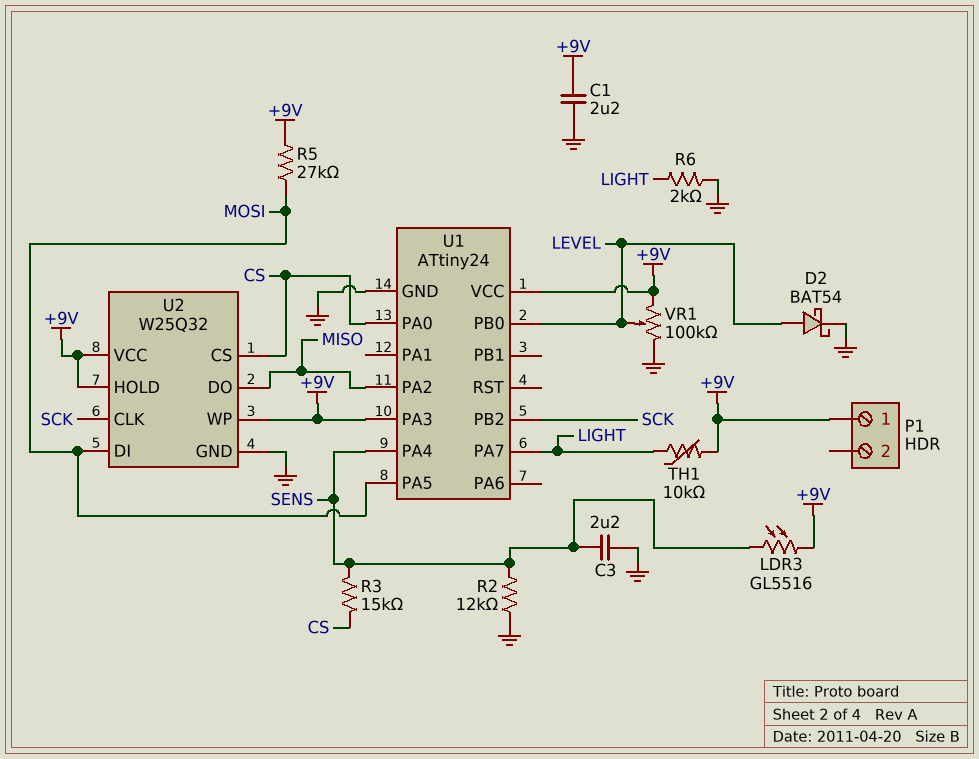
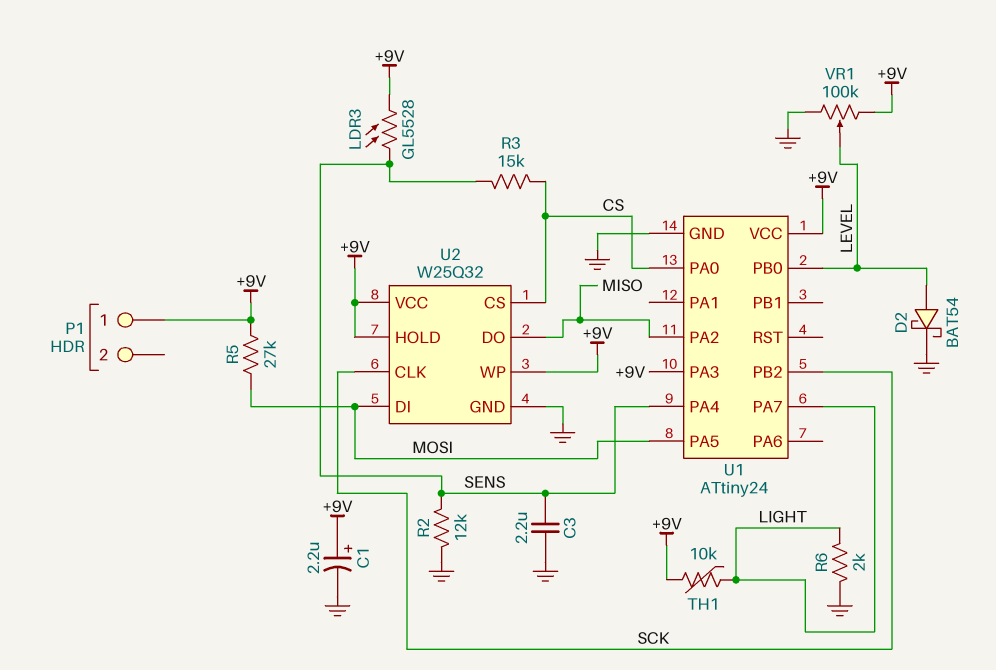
C1: 2.2uF (+9V, GND) -> 2.2uF (plus +9V, minus GND)
LDR3: GL5516 (+9V, SENS) -> GL5528 (+9V, SENS)

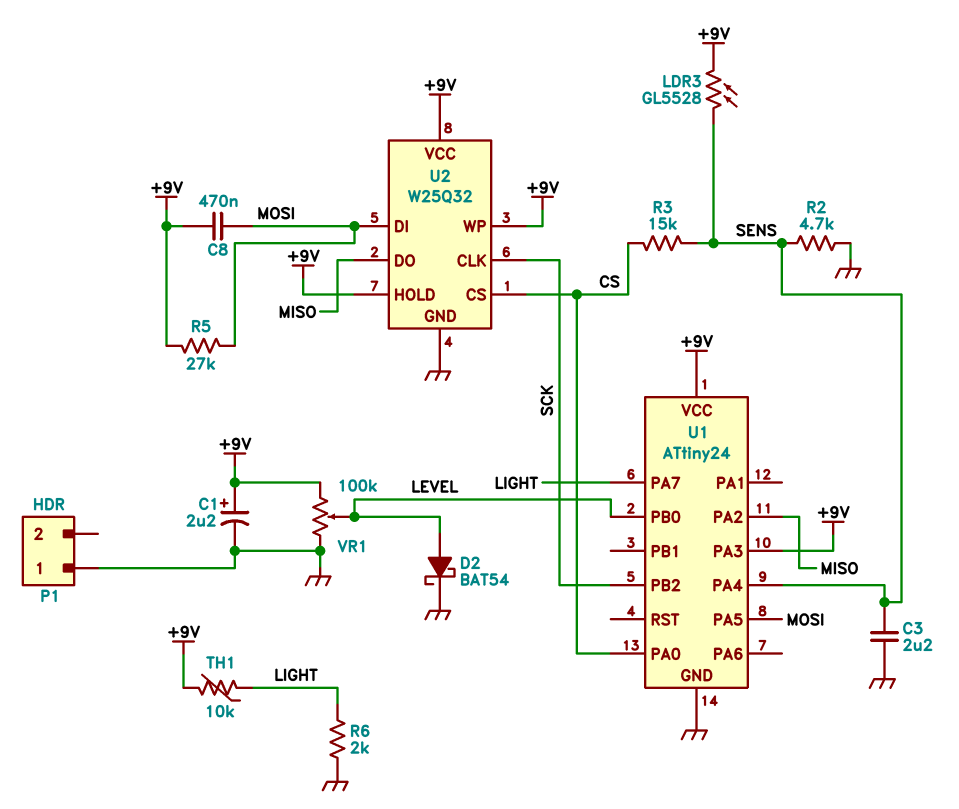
C8: none -> 470nF (+9V, MOSI)
P1 pin 1: +9V -> GND
R2: 12k (GND, SENS) -> 4.7k (GND, SENS)

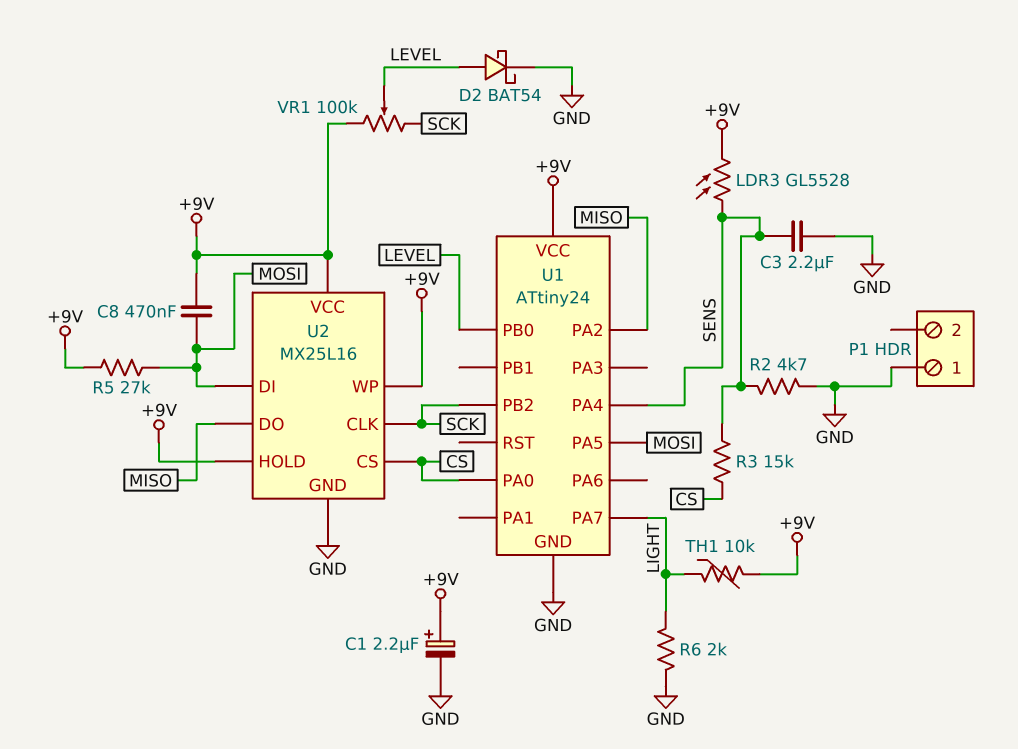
U1 pin PA3: +9V -> none
U2: W25Q32 -> MX25L16
VR1: 100k (+9V, GND, wiper LEVEL) -> 100k (+9V, SCK, wiper LEVEL)

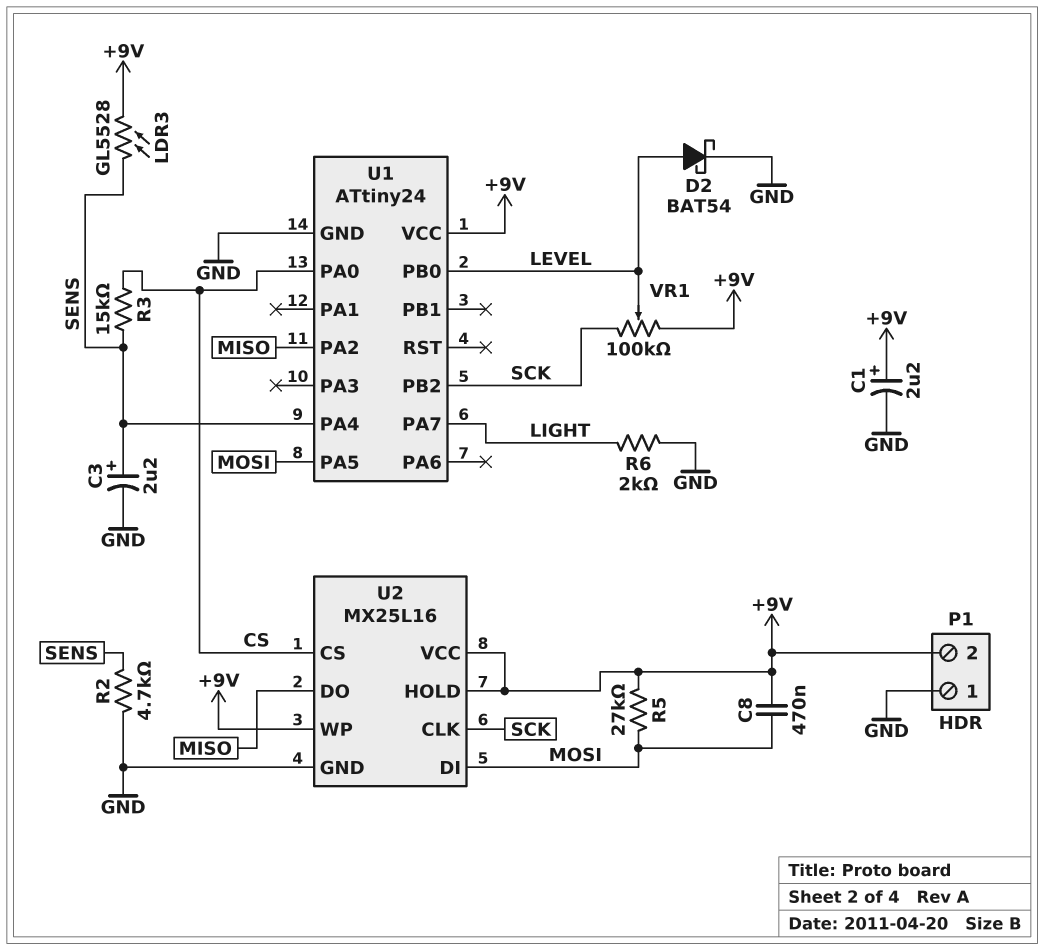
C3: 2.2uF (GND, SENS) -> 2.2uF (plus SENS, minus GND)
P1 pin 2: none -> +9V
TH1: 10k (+9V, LIGHT) -> none

